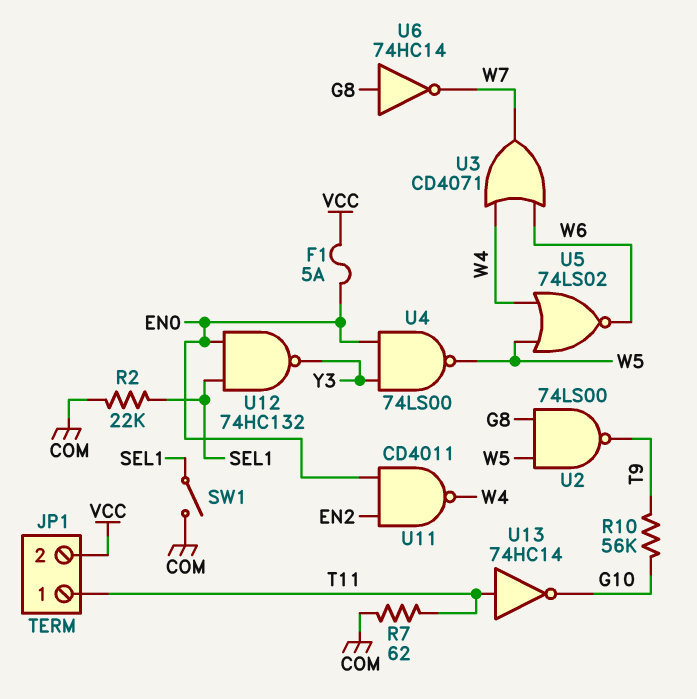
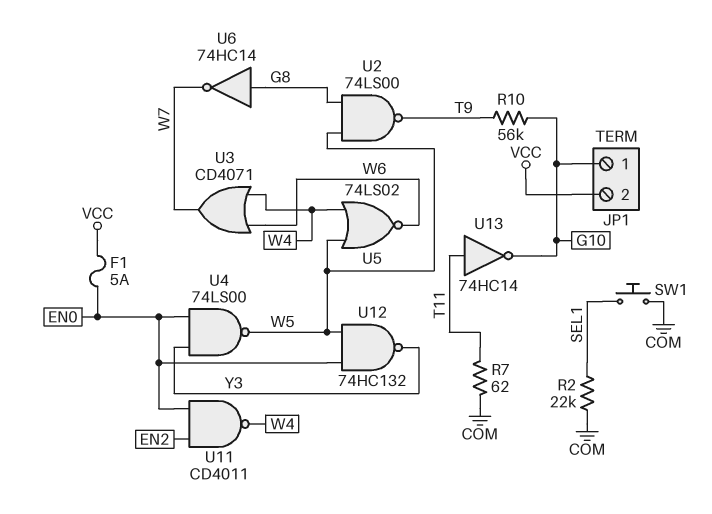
JP1 pin 1: T11 -> G10
SW1: switch (COM, SEL1) -> button (COM, SEL1)
U12: NAND 74HC132 (in EN0, in SEL1, out Y3) -> NAND 74HC132 (in EN0, in W5, out Y3)

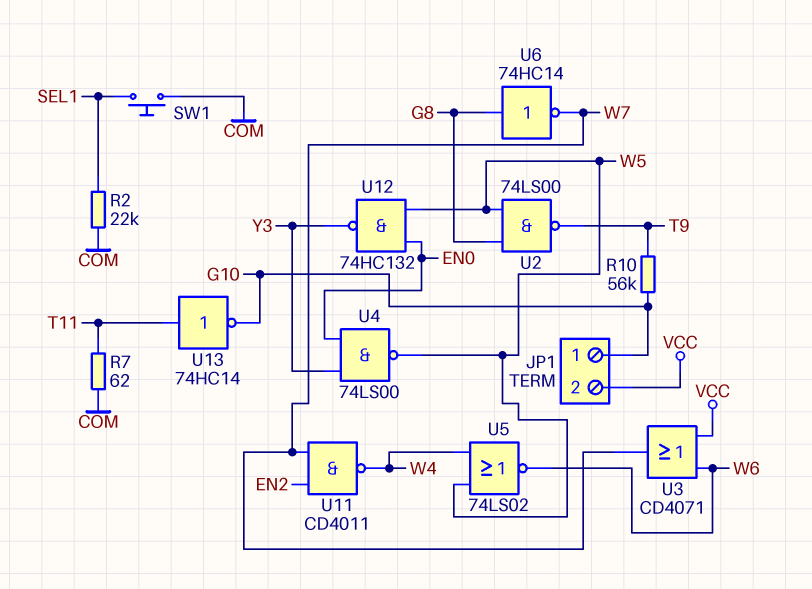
F1: 5A (EN0, VCC) -> none
U3: OR CD4071 (in W4, in W6, out W7) -> OR CD4071 (in VCC, in W6, out W7)
U11: NAND CD4011 (in EN0, in EN2, out W4) -> NAND CD4011 (in EN2, in W7, out W4)

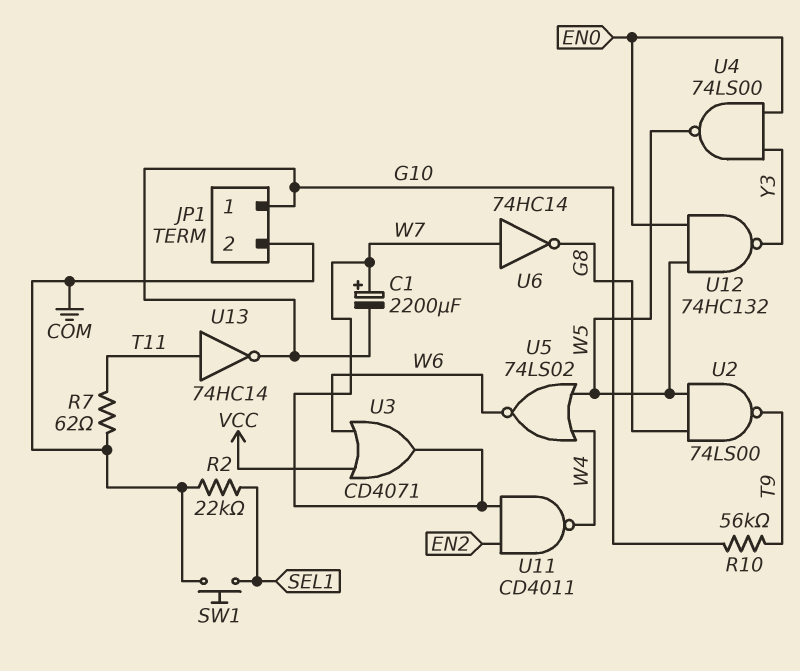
C1: none -> 2200uF (plus W7, minus G10)
JP1 pin 2: VCC -> COM
U6: NOT 74HC14 (in G8, out W7) -> NOT 74HC14 (in W7, out G8)

